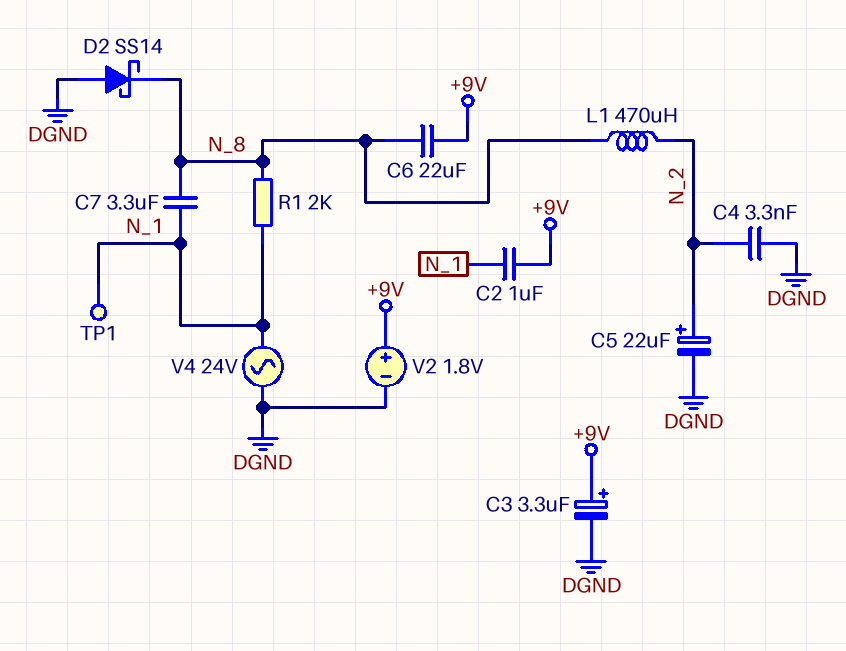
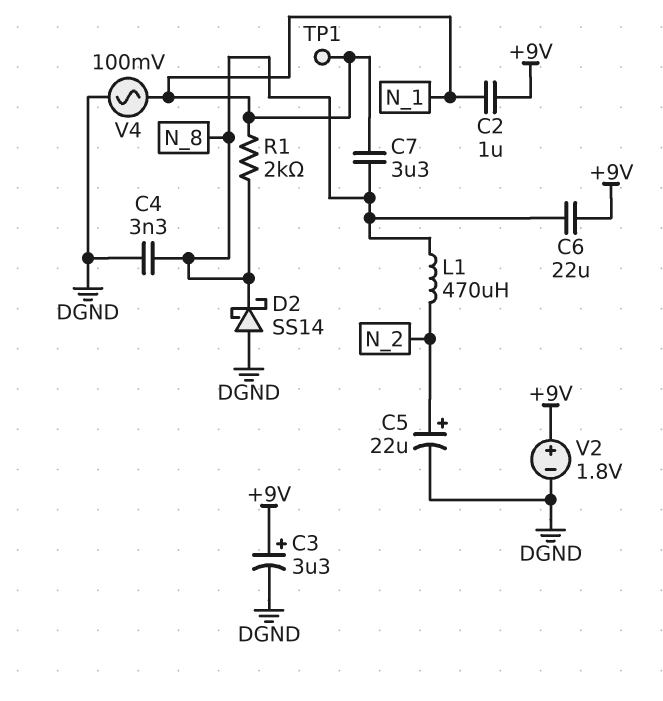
C4: 3.3nF (DGND, N_2) -> 3.3nF (DGND, N_8)
V4: AC 24V (DGND, N_1) -> AC 100mV (DGND, N_1)

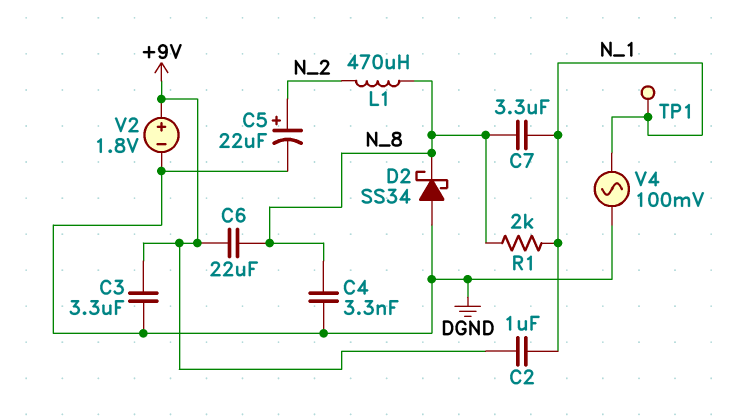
C3: 3.3uF (plus +9V, minus DGND) -> 3.3uF (+9V, DGND)
D2: schottky SS14 (A DGND, K N_8) -> schottky SS34 (A DGND, K N_8)

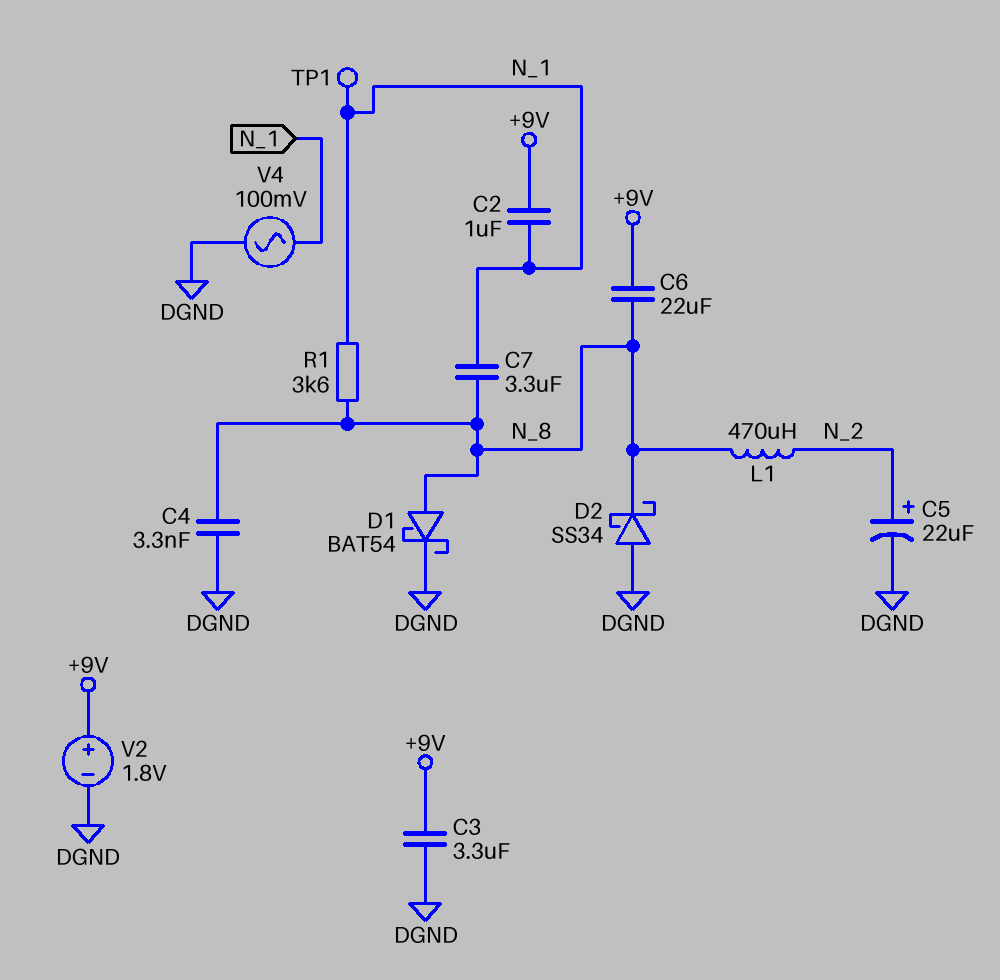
D1: none -> schottky BAT54 (A N_8, K DGND)
R1: 2k (N_1, N_8) -> 3.6k (N_1, N_8)

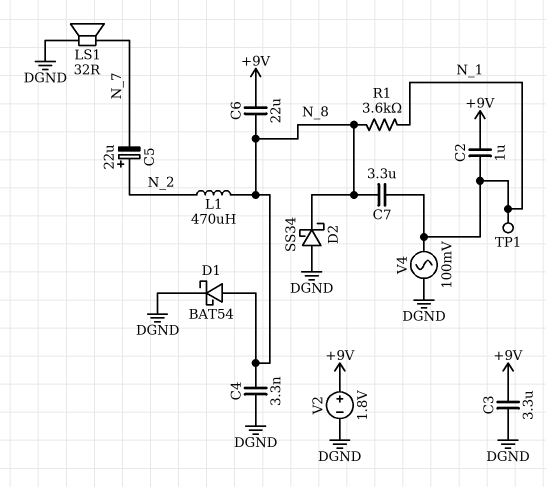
C5: 22uF (plus N_2, minus DGND) -> 22uF (plus N_2, minus N_7)
LS1: none -> speaker 32R (DGND, N_7)

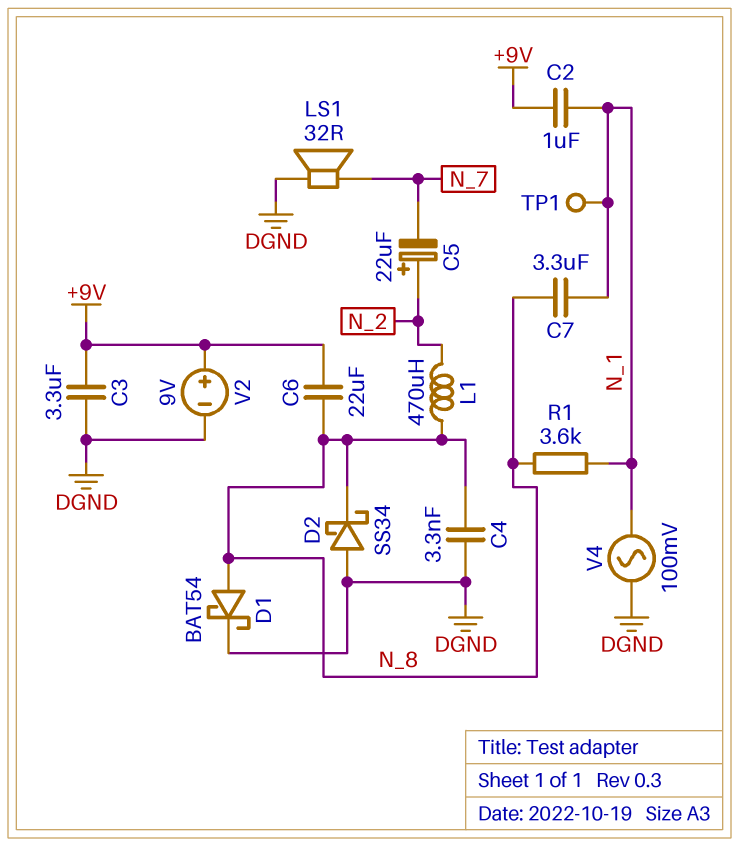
V2: 1.8V (plus +9V, minus DGND) -> 9V (plus +9V, minus DGND)

